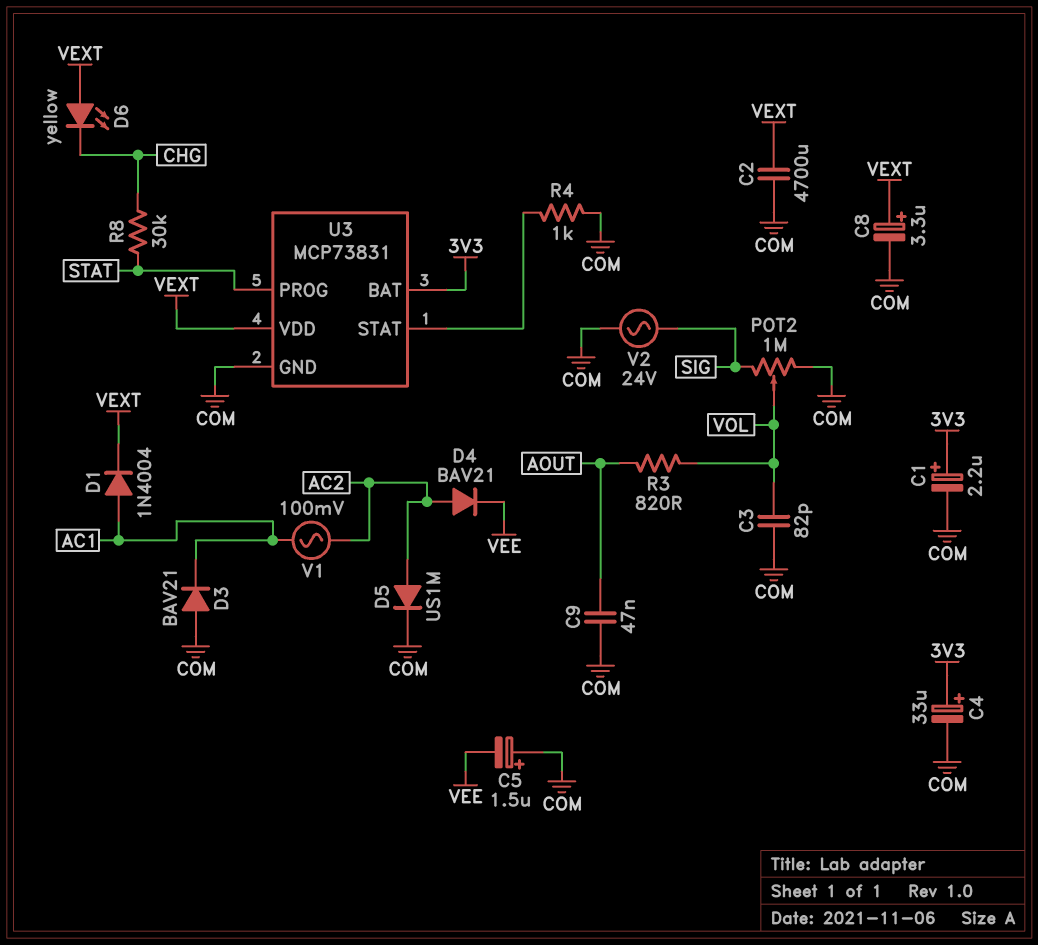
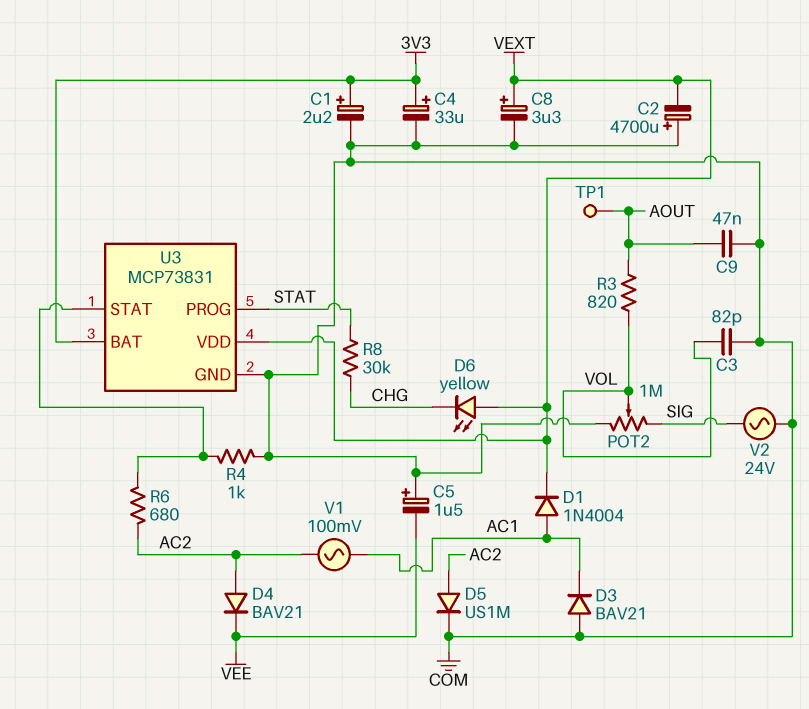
C2: 4700uF (COM, VEXT) -> 4700uF (plus COM, minus VEXT)
R6: none -> 680 (AC2, U3/STAT)
TP1: none -> test point (AOUT)

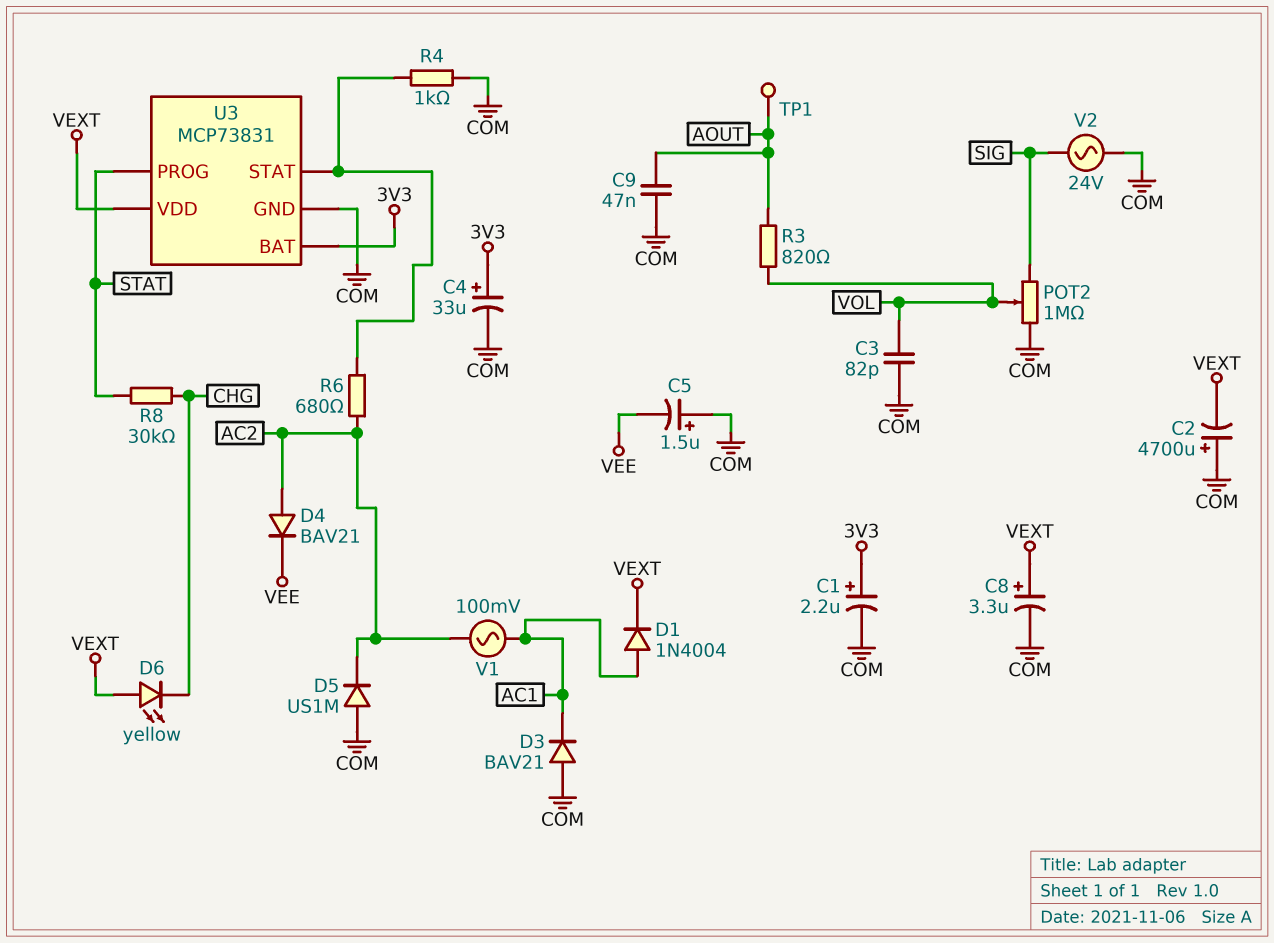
D5: diode US1M (A AC2, K COM) -> diode US1M (A COM, K AC2)

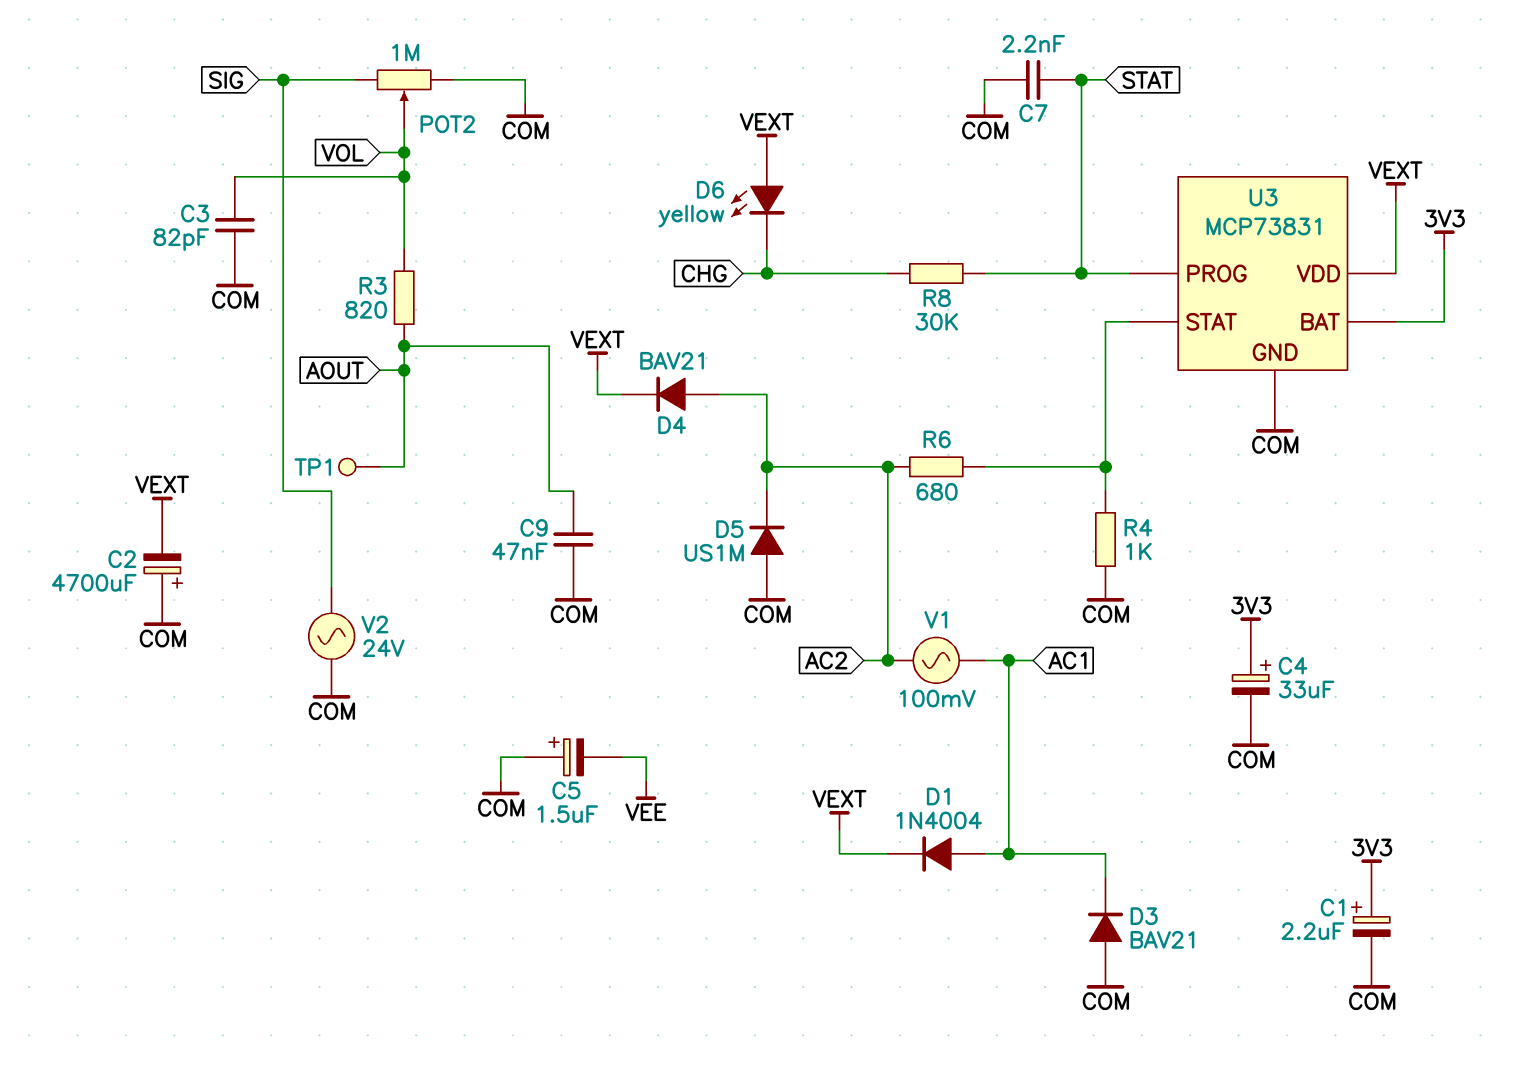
C7: none -> 2.2nF (COM, STAT)
C8: 3.3uF (plus VEXT, minus COM) -> none
D4: diode BAV21 (A AC2, K VEE) -> diode BAV21 (A AC2, K VEXT)

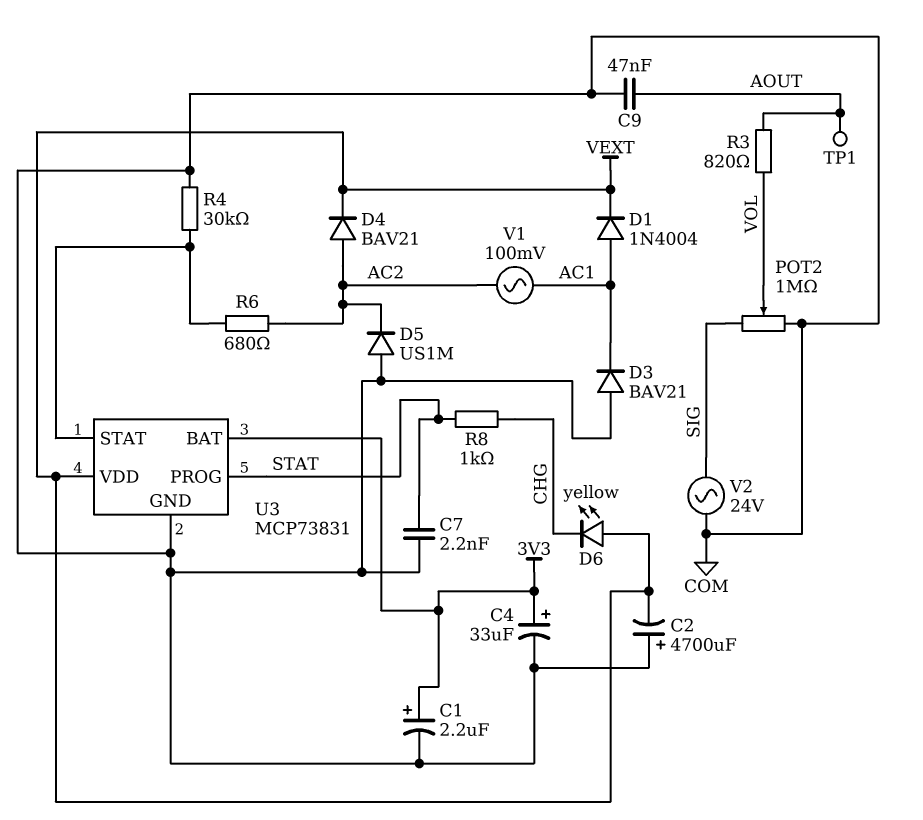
C3: 82pF (COM, VOL) -> none
C5: 1.5uF (plus COM, minus VEE) -> none
R4: 1k (COM, U3/STAT) -> 30k (COM, U3/STAT)
R8: 30k (CHG, STAT) -> 1k (CHG, STAT)

